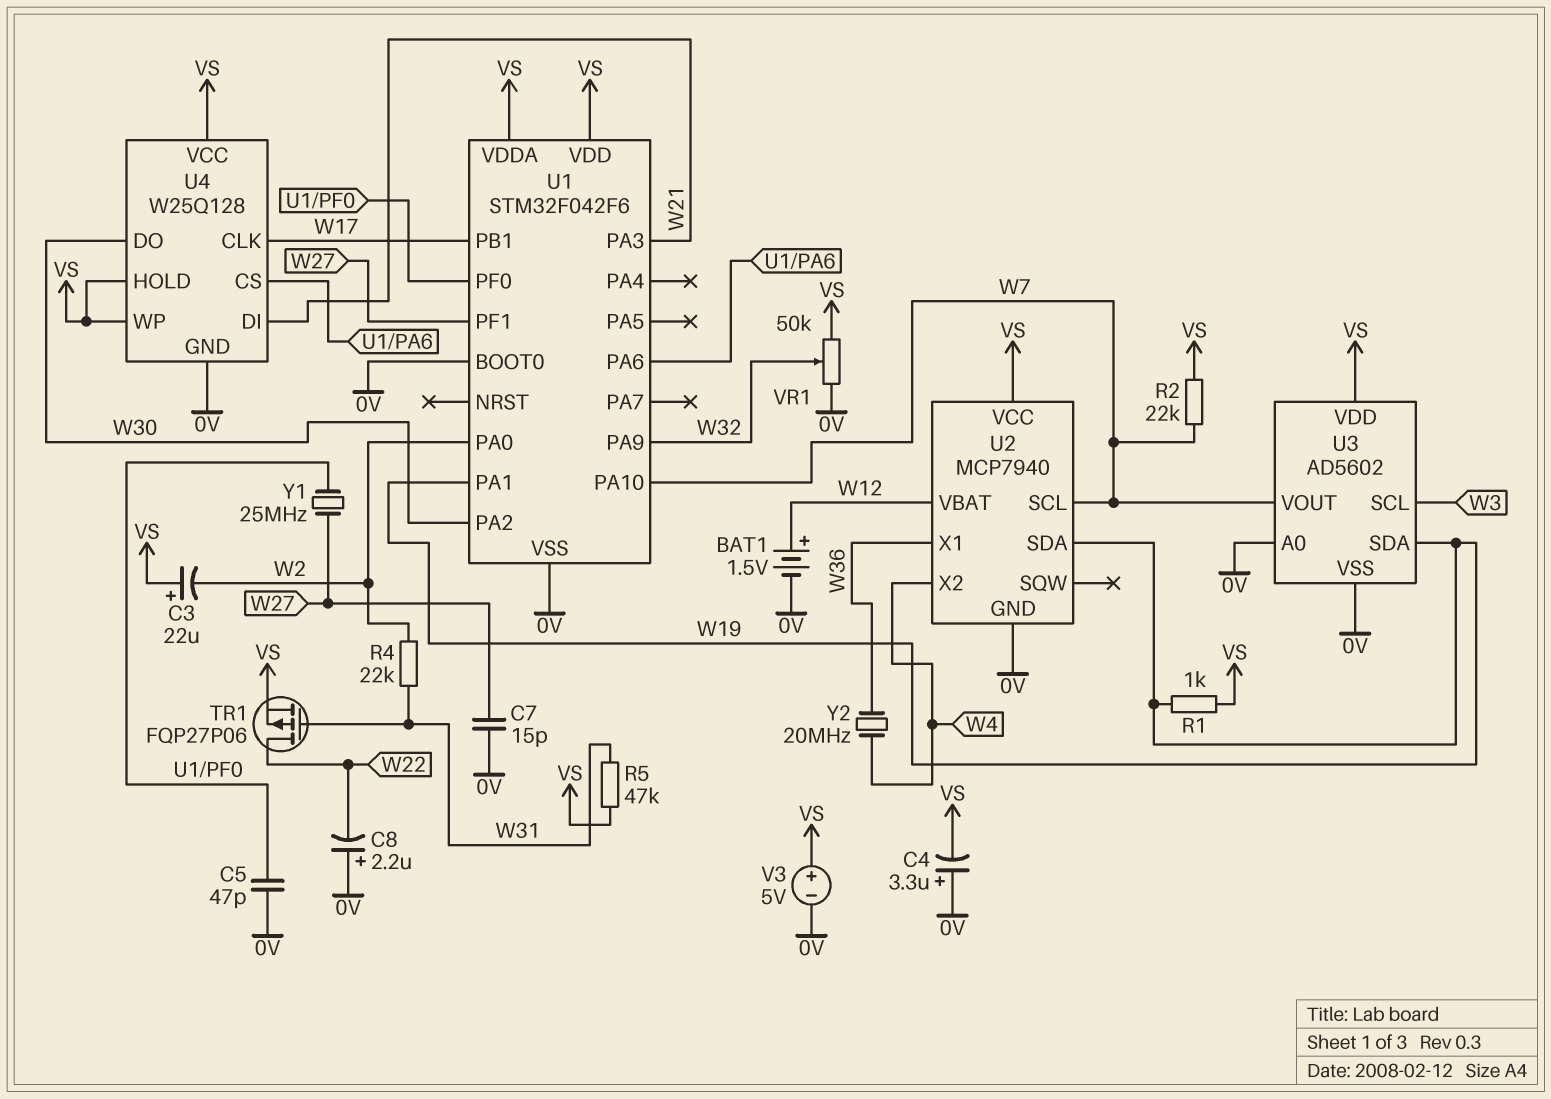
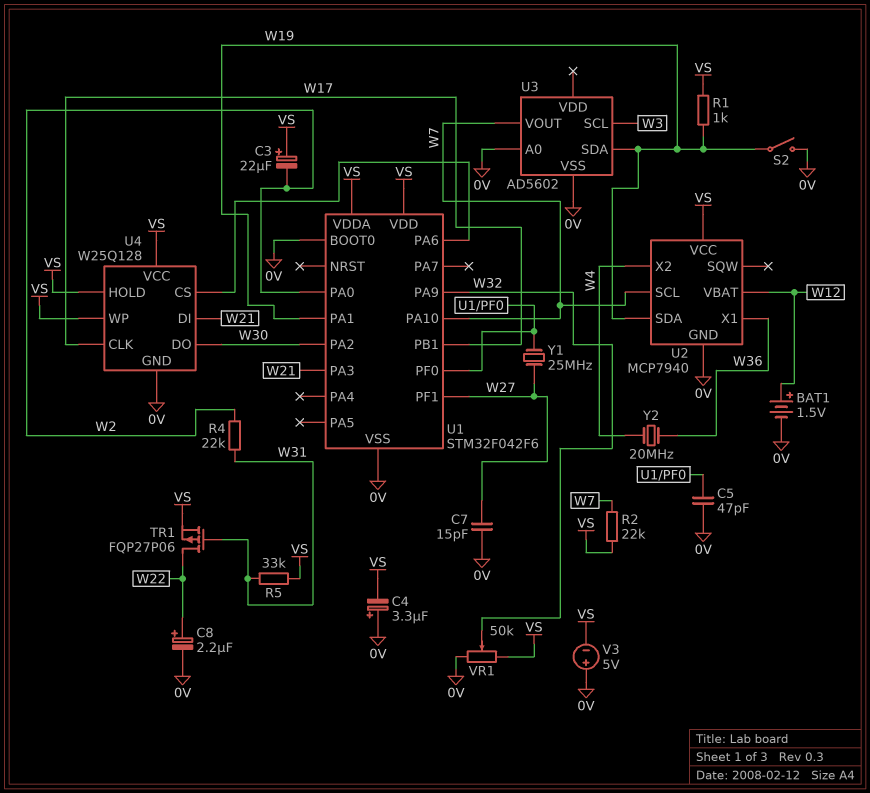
C8: 2.2uF (plus 0V, minus W22) -> 2.2uF (plus W22, minus 0V)
R5: 47k (VS, W31) -> 33k (VS, W31)
S2: none -> switch (0V, W19)
U3 pin VDD: VS -> none
V3: 5V (plus VS, minus 0V) -> 5V (plus 0V, minus VS)

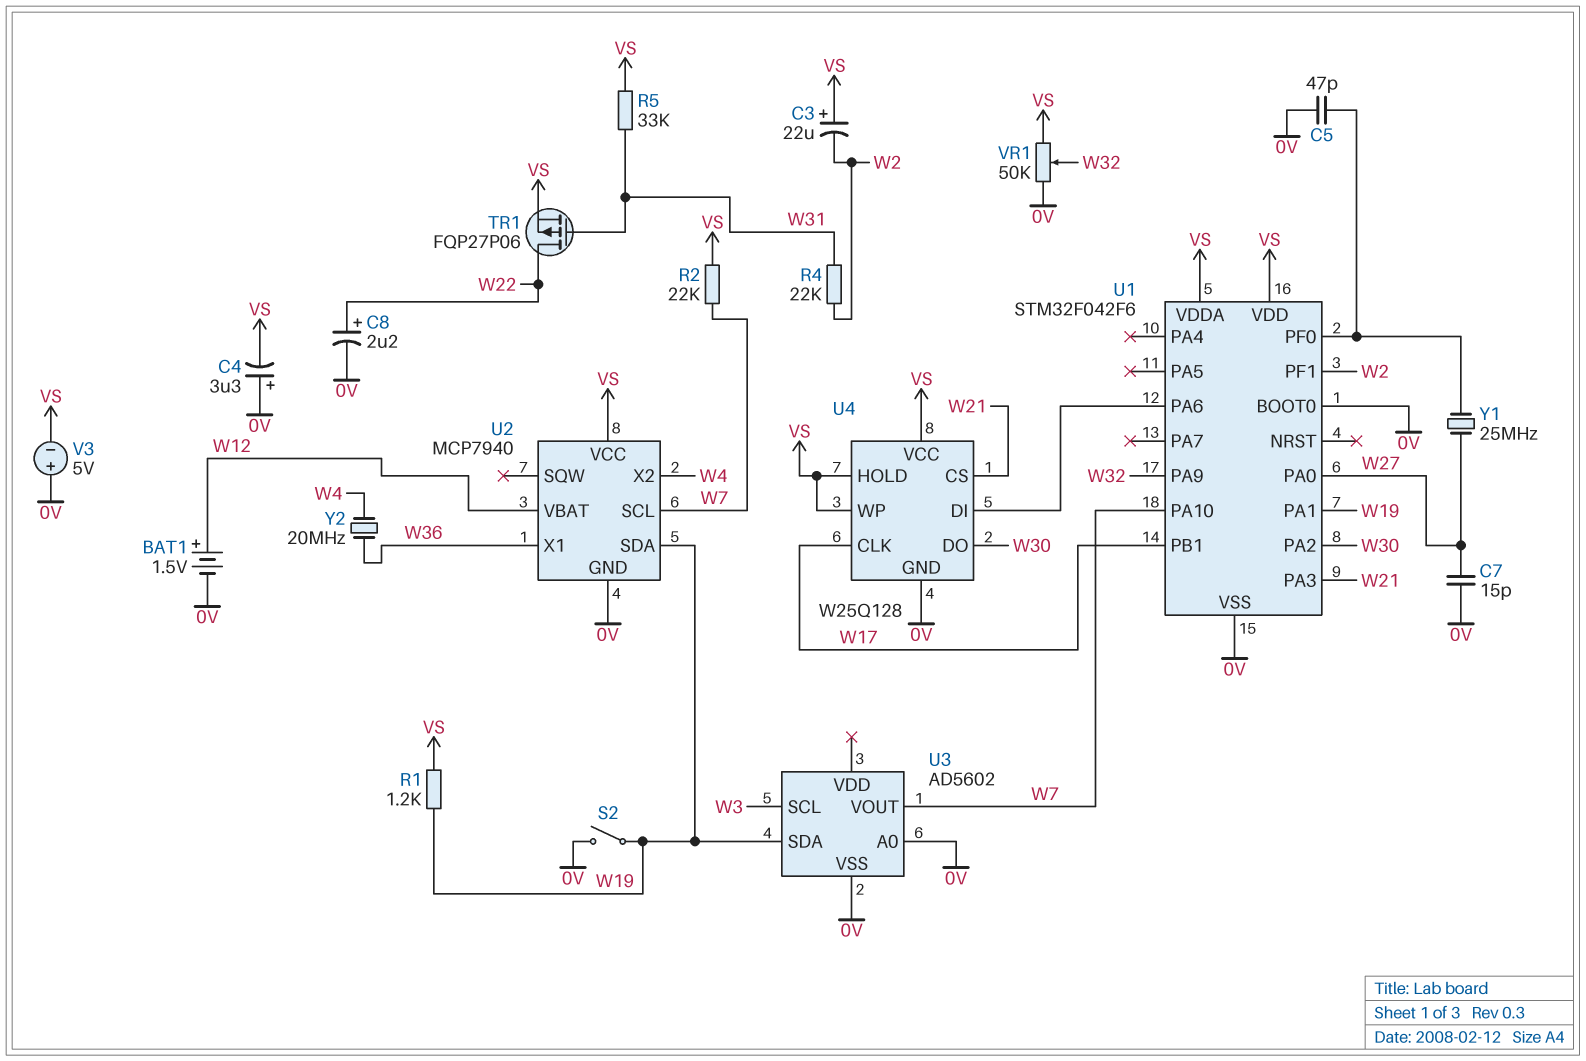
R1: 1k (VS, W19) -> 1.2k (VS, W19)
U1 pin PA0: W2 -> W27
U1 pin PF1: W27 -> W2
U4 pin CS: U1/PA6 -> W21
U4 pin DI: W21 -> U1/PA6

